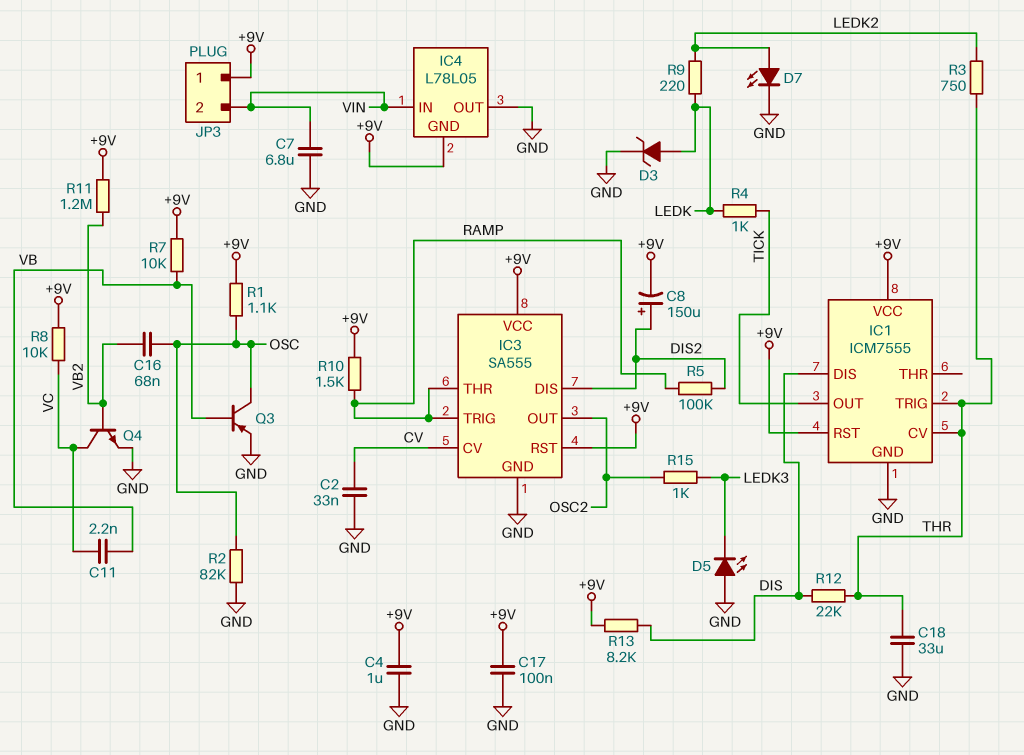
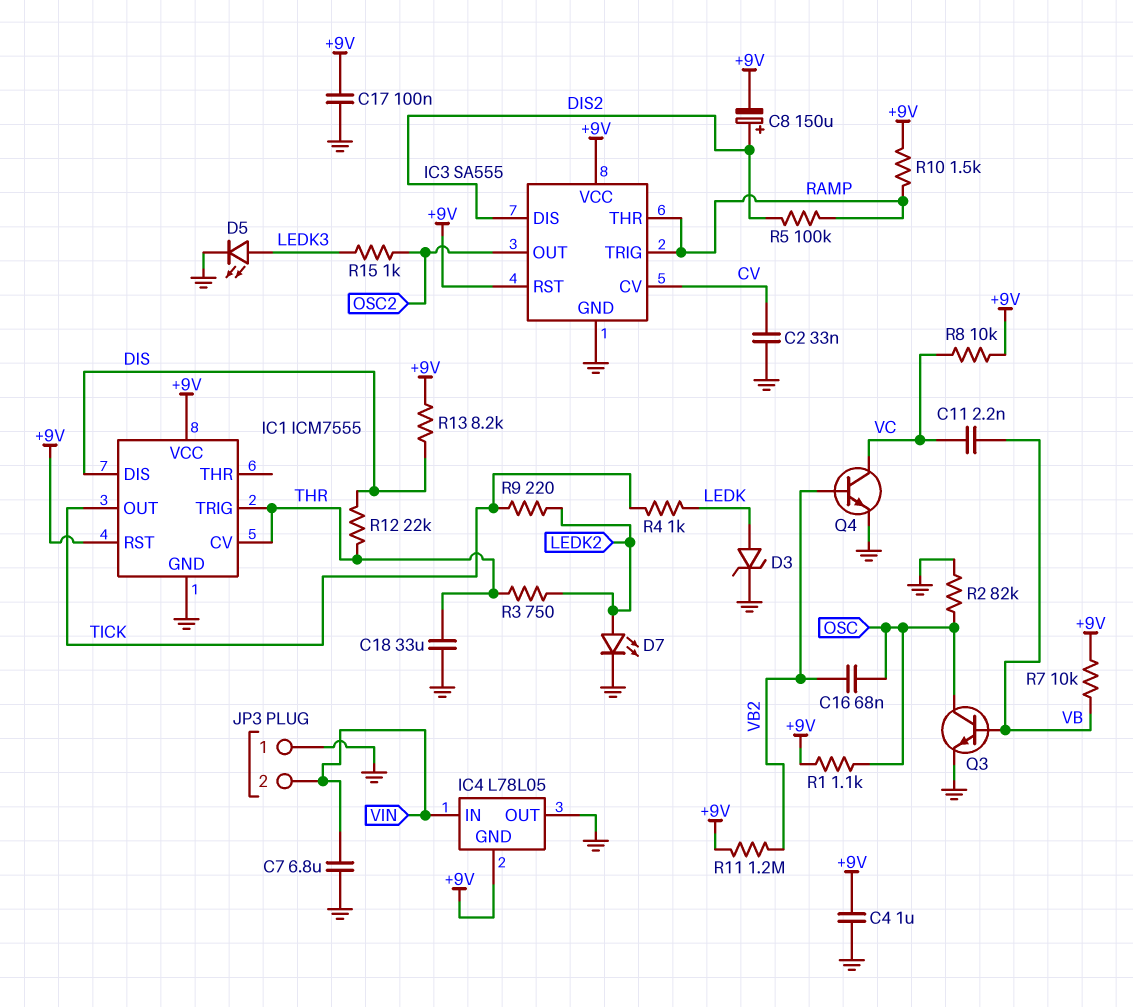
D5: LED (A GND, K LEDK3) -> LED (A LEDK3, K GND)
JP3 pin 1: +9V -> GND
Q3: PNP (B VB, C OSC, E GND) -> NPN (B VB, C OSC, E GND)
R9: 220 (LEDK, LEDK2) -> 220 (LEDK2, TICK)

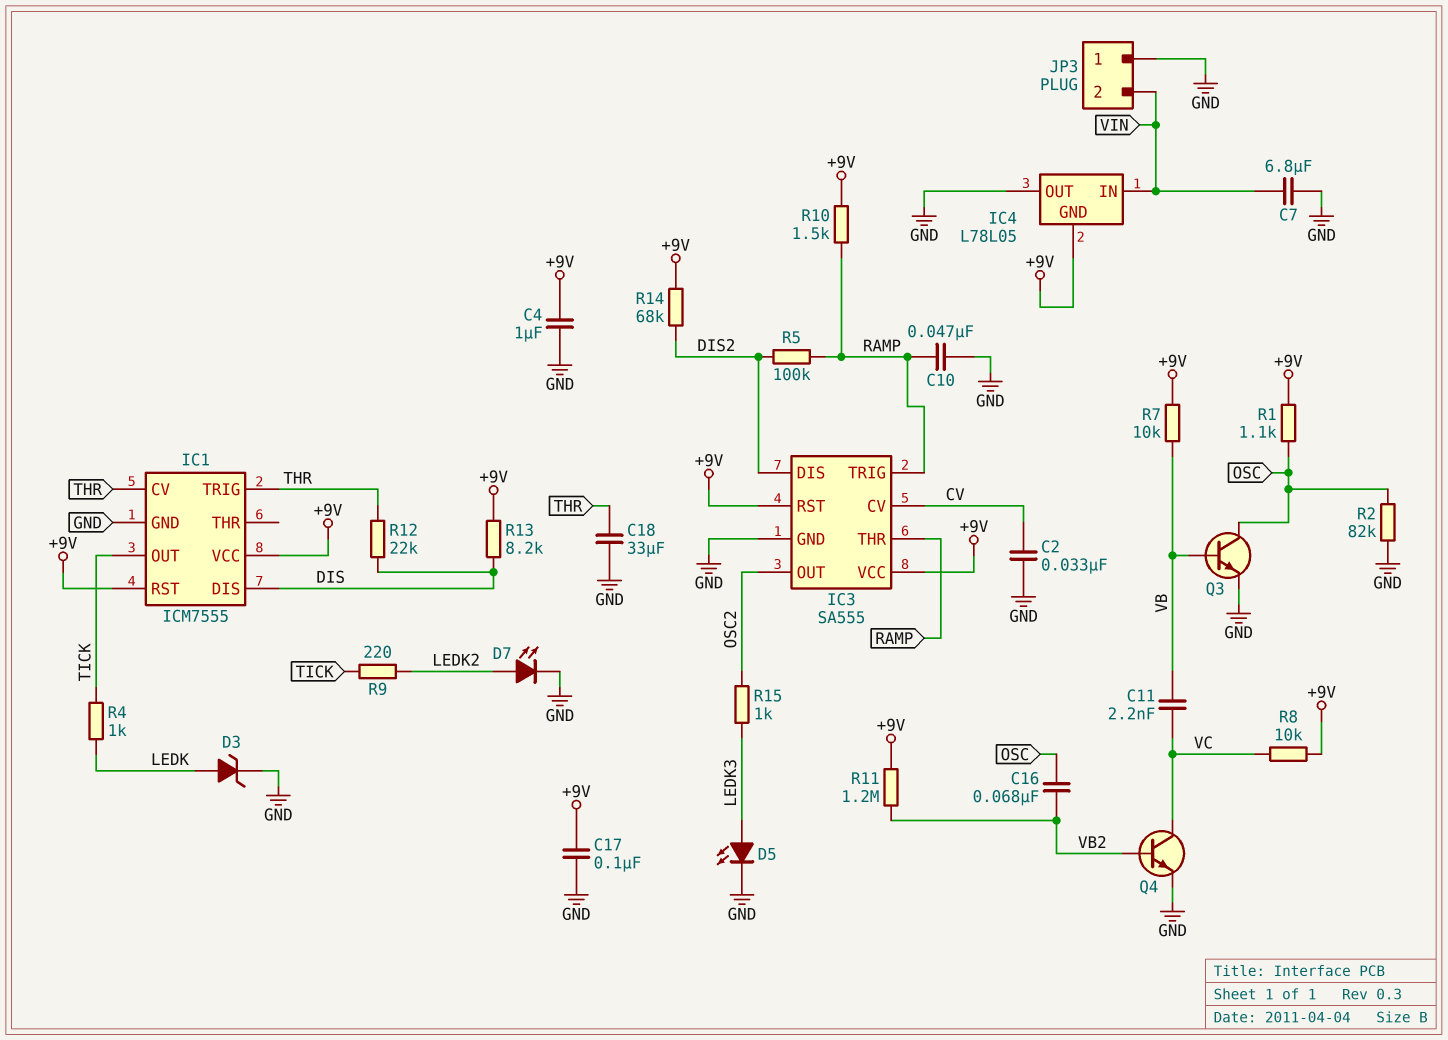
C8: 150uF (plus DIS2, minus +9V) -> none
C10: none -> 47nF (GND, RAMP)
R3: 750 (LEDK2, THR) -> none
R14: none -> 68k (+9V, DIS2)

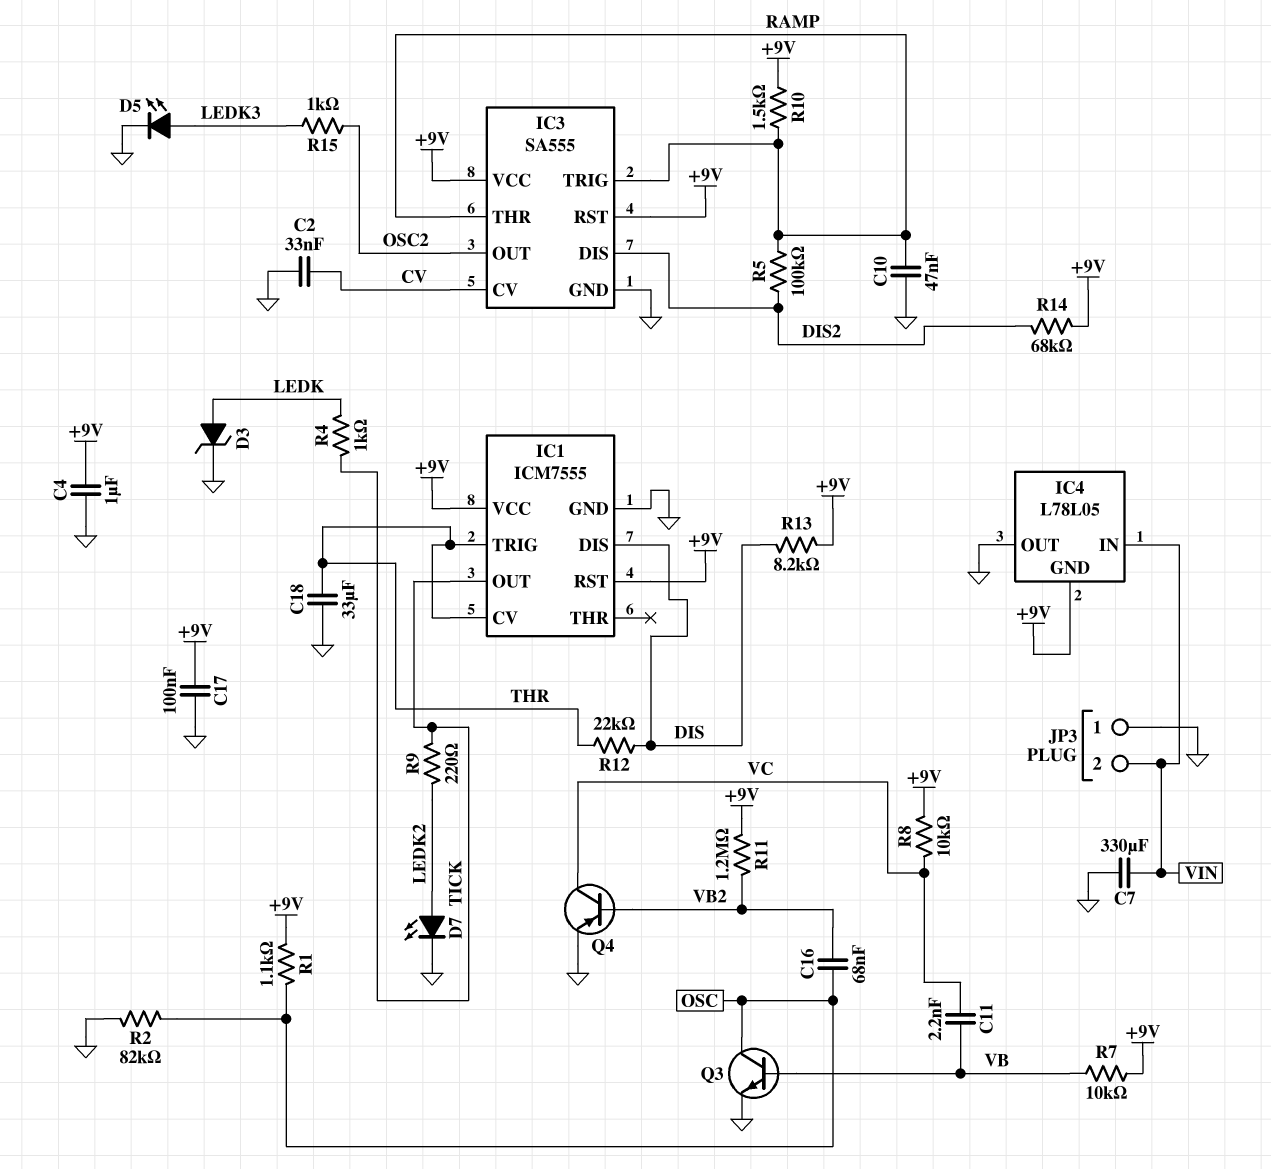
C7: 6.8uF (GND, VIN) -> 330uF (GND, VIN)
Q4: NPN (B VB2, C VC, E GND) -> PNP (B VB2, C VC, E GND)

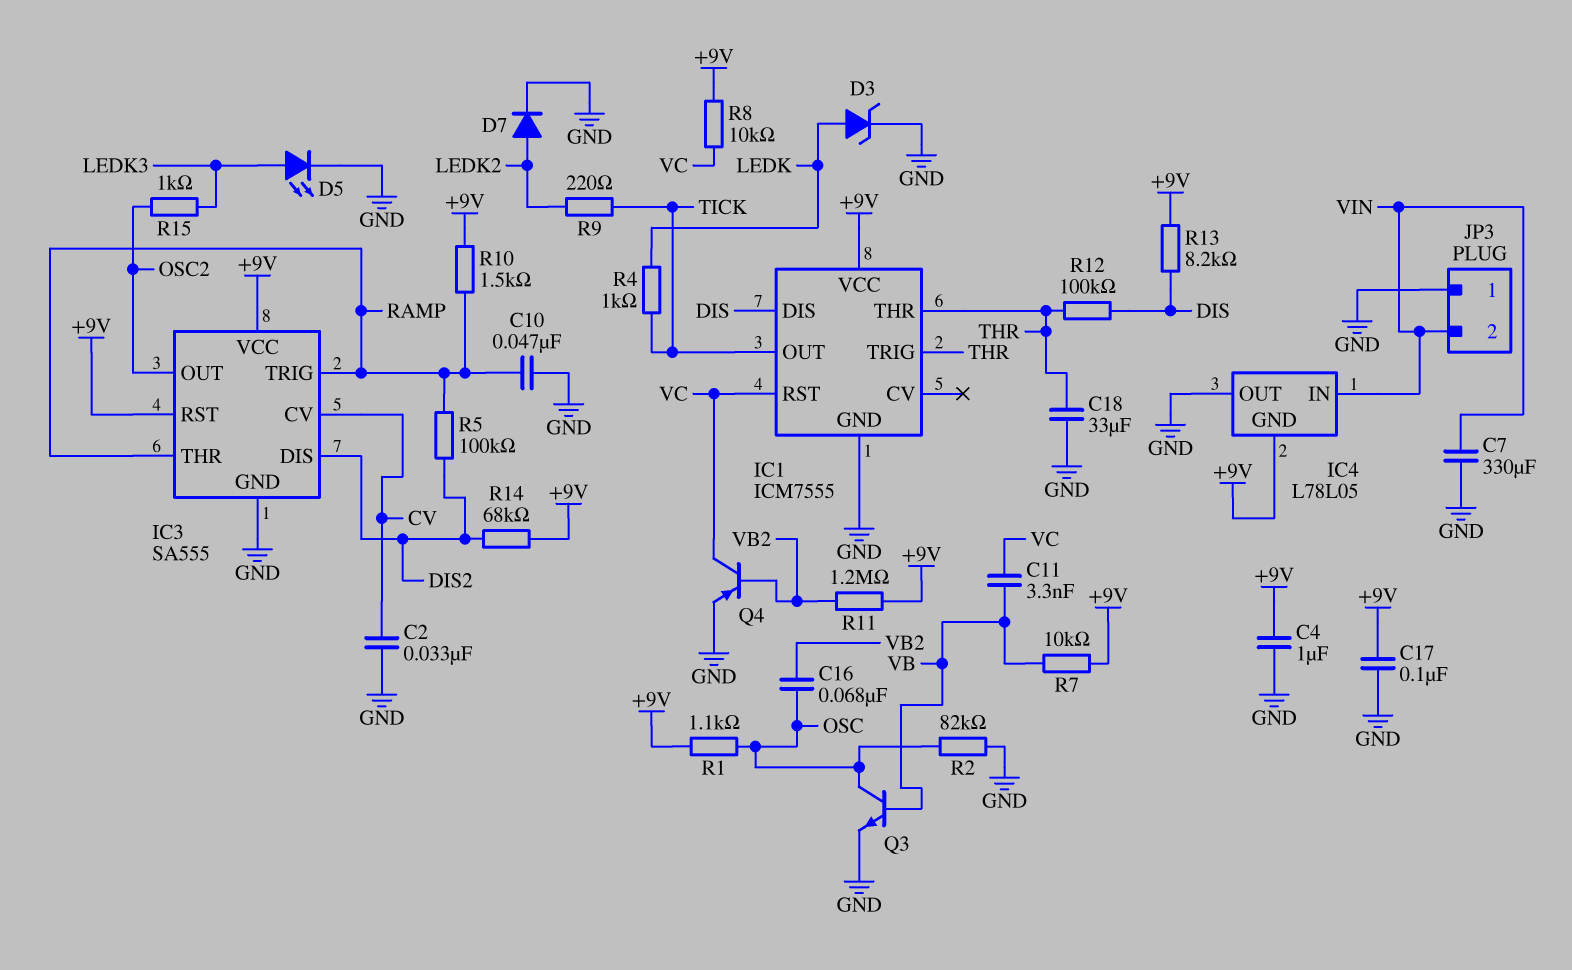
C11: 2.2nF (VB, VC) -> 3.3nF (VB, VC)
D7: LED (A LEDK2, K GND) -> diode (A LEDK2, K GND)
IC1 pin CV: THR -> none
IC1 pin RST: +9V -> VC
IC1 pin THR: none -> THR
R12: 22k (DIS, THR) -> 100k (DIS, THR)

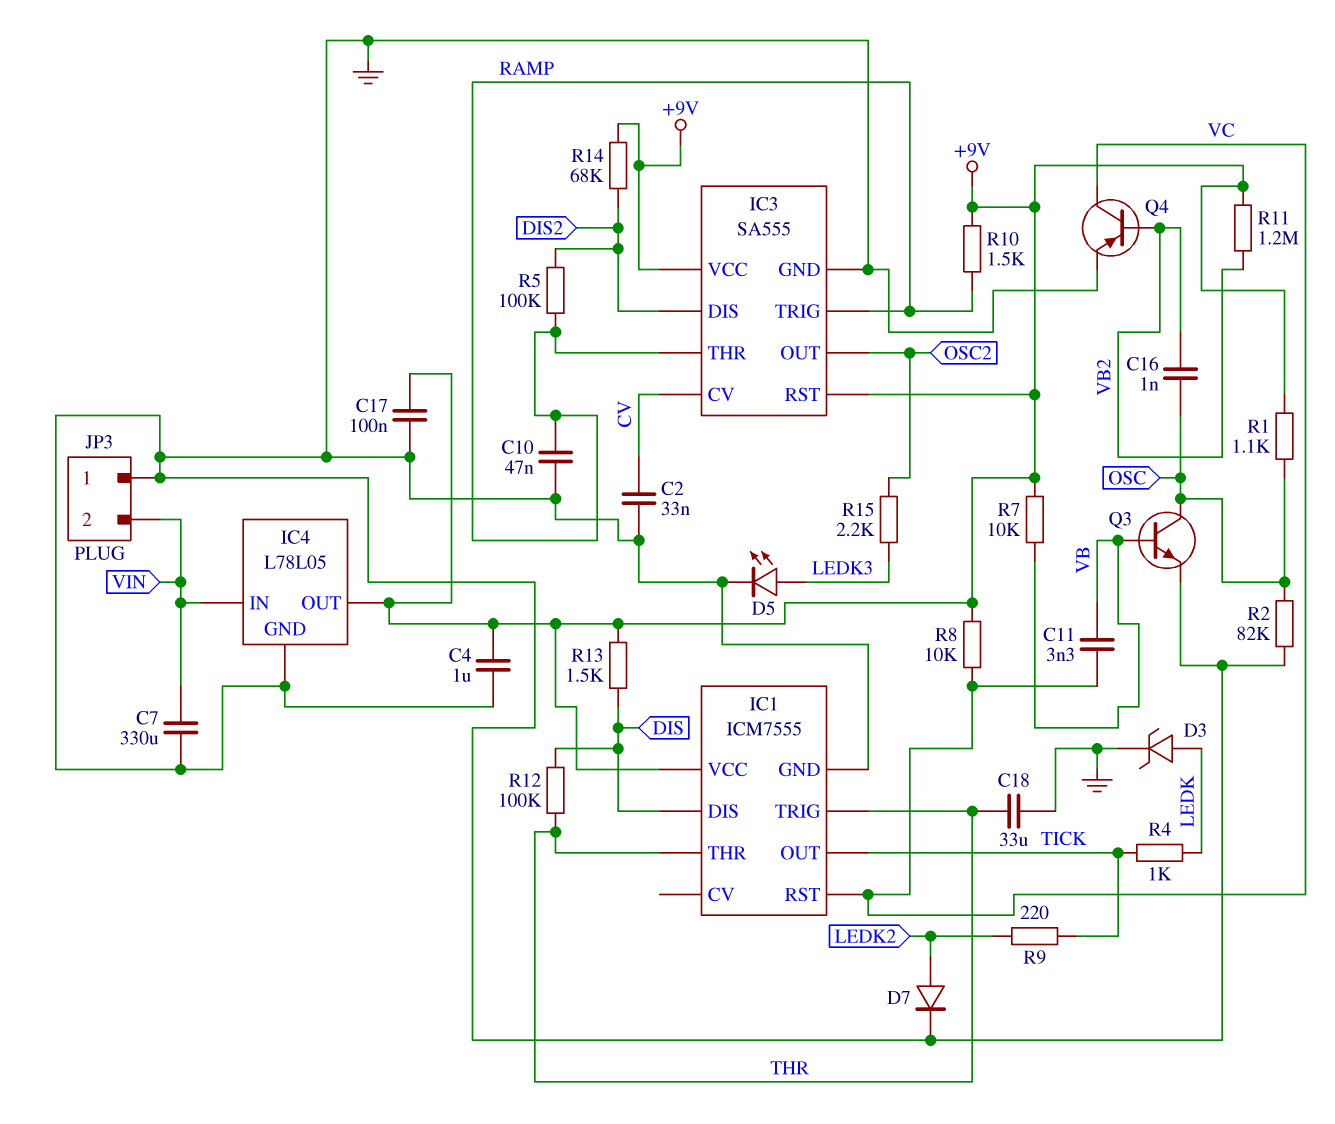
C16: 68nF (OSC, VB2) -> 1nF (OSC, VB2)
IC4 pin GND: +9V -> GND
IC4 pin OUT: GND -> +9V
R13: 8.2k (+9V, DIS) -> 1.5k (+9V, DIS)
R15: 1k (LEDK3, OSC2) -> 2.2k (LEDK3, OSC2)

